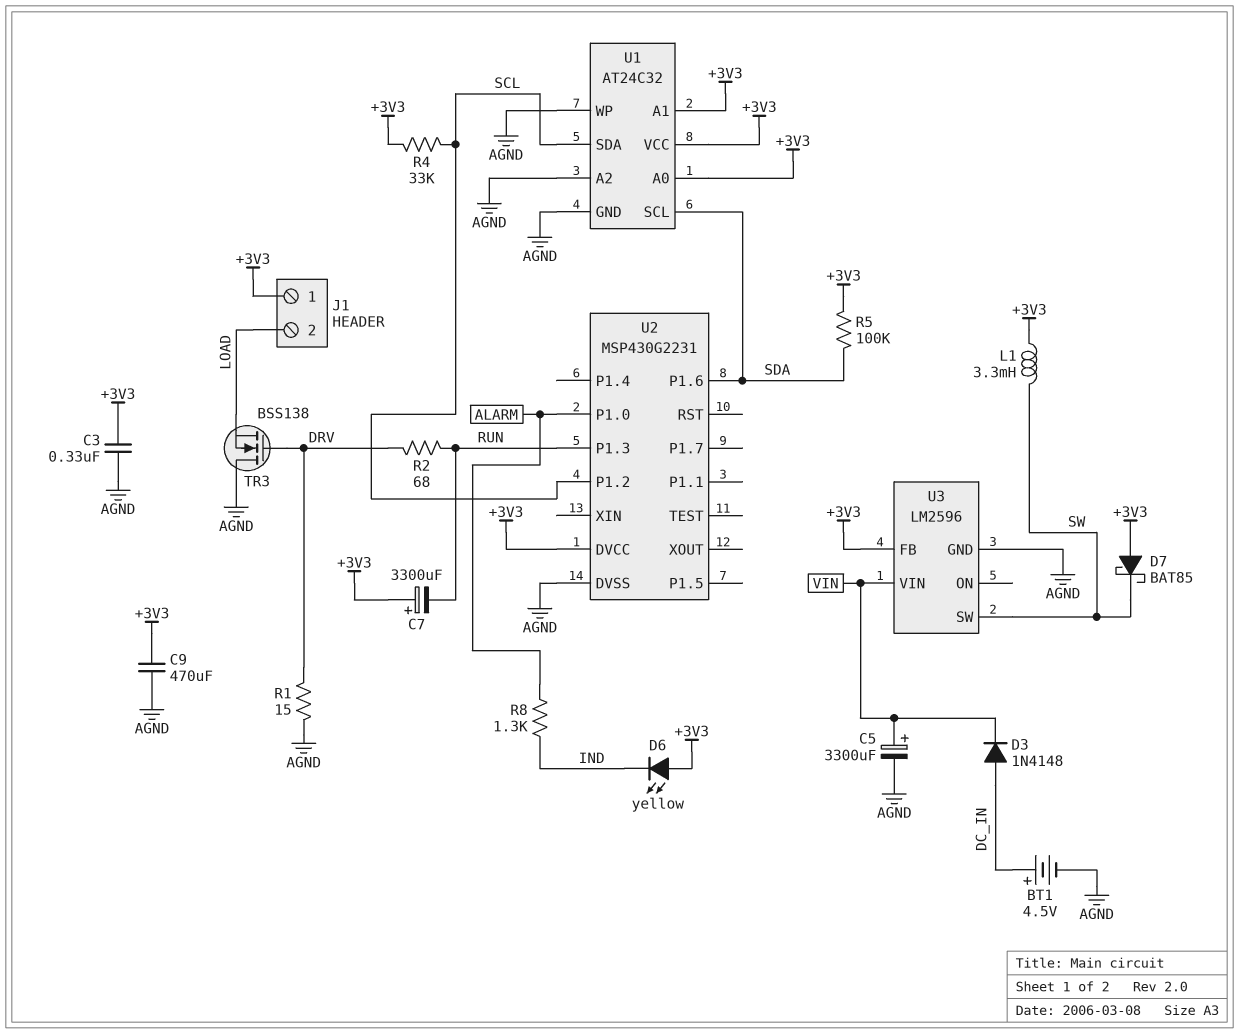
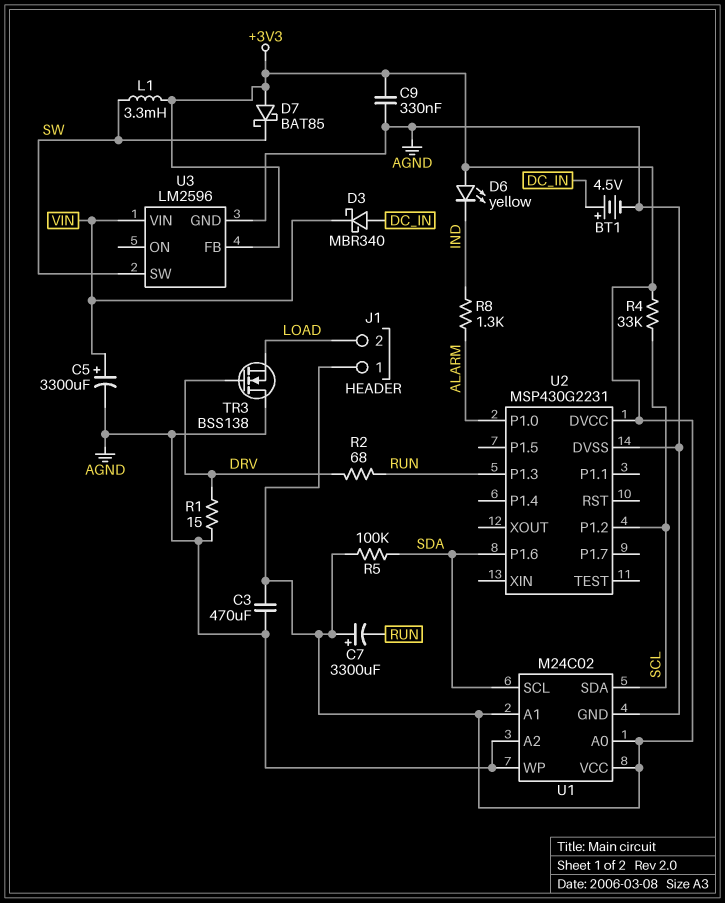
C3: 330nF (+3V3, AGND) -> 470uF (+3V3, AGND)
C9: 470uF (+3V3, AGND) -> 330nF (+3V3, AGND)
D3: diode 1N4148 (A DC_IN, K VIN) -> schottky MBR340 (A DC_IN, K VIN)
U1: AT24C32 -> M24C02

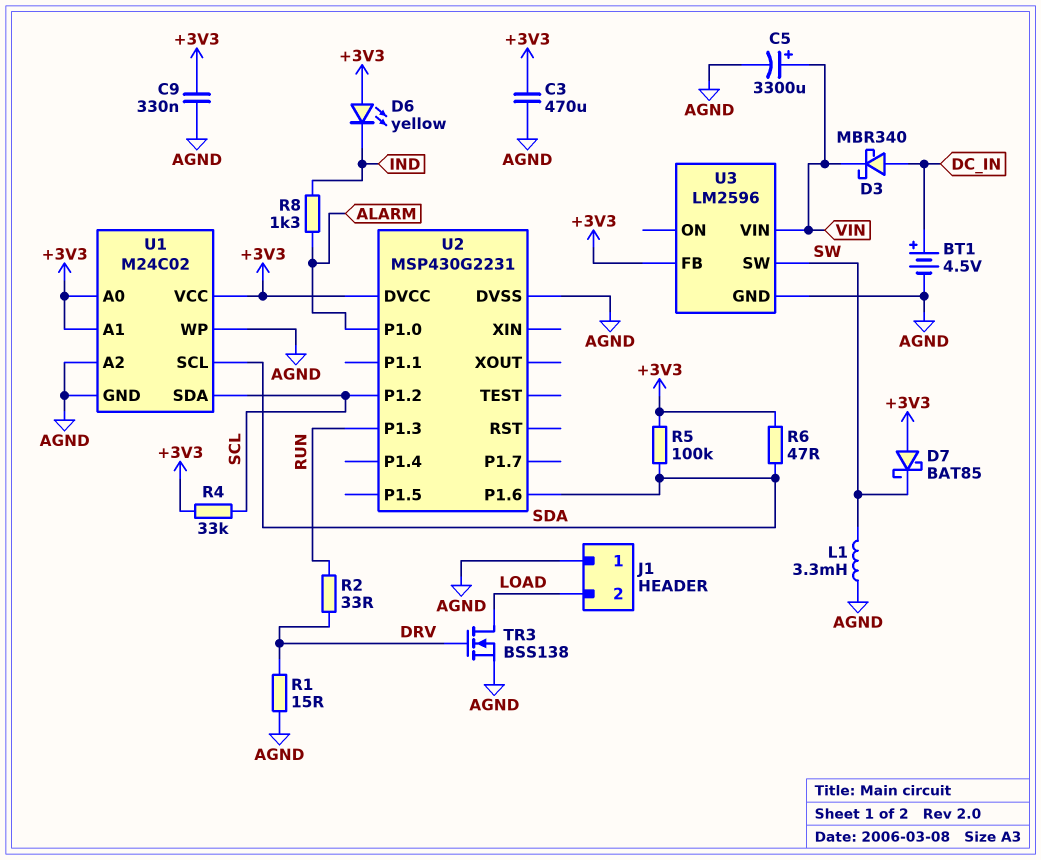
C7: 3300uF (plus +3V3, minus RUN) -> none
J1 pin 1: +3V3 -> AGND
L1: 3.3mH (+3V3, SW) -> 3.3mH (AGND, SW)
R2: 68 (DRV, RUN) -> 33 (DRV, RUN)
R6: none -> 47 (+3V3, SDA)
TR3: NMOS BSS138 (G DRV, D AGND, S LOAD) -> NMOS BSS138 (G DRV, D LOAD, S AGND)

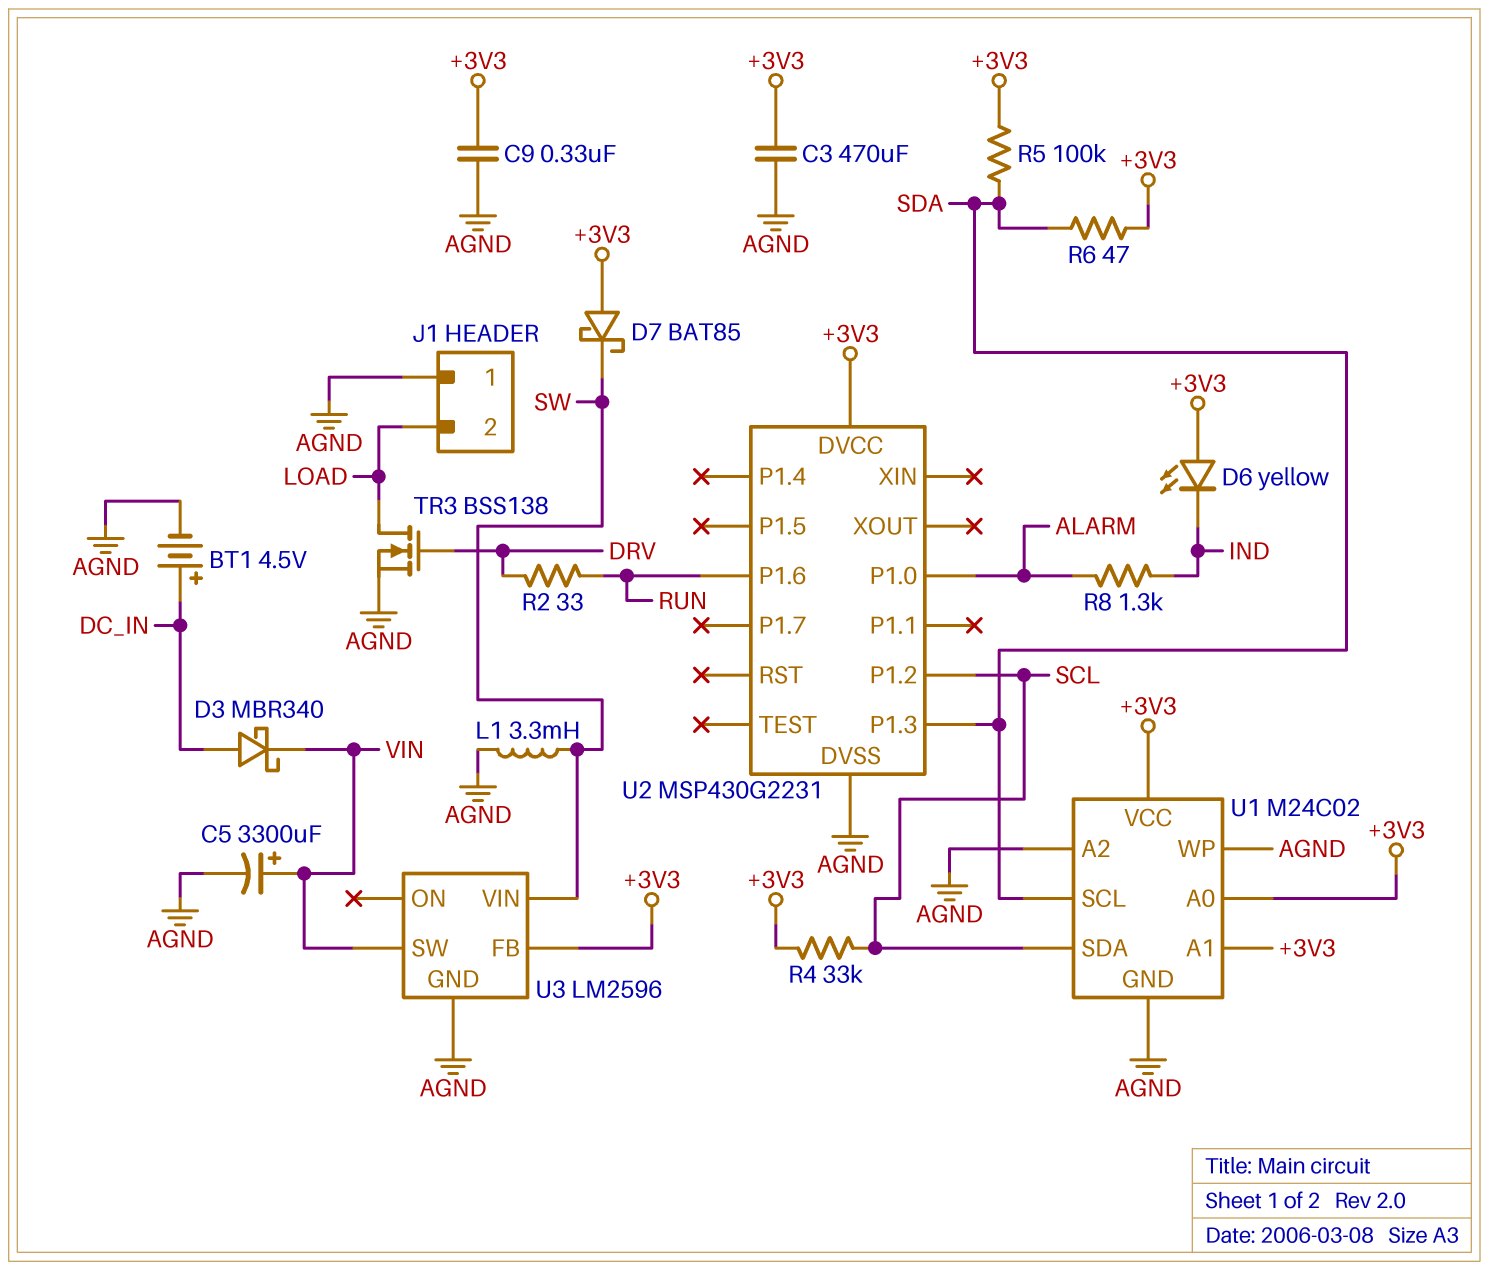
R1: 15 (AGND, DRV) -> none
U2 pin P1.3: RUN -> SDA
U2 pin P1.6: SDA -> RUN
U3 pin SW: SW -> VIN
U3 pin VIN: VIN -> SW

